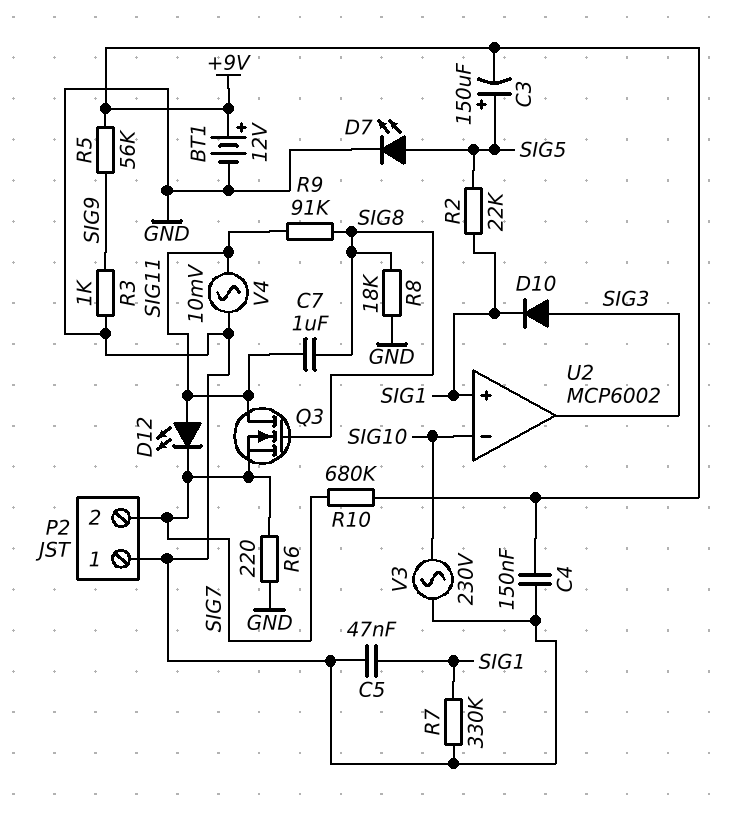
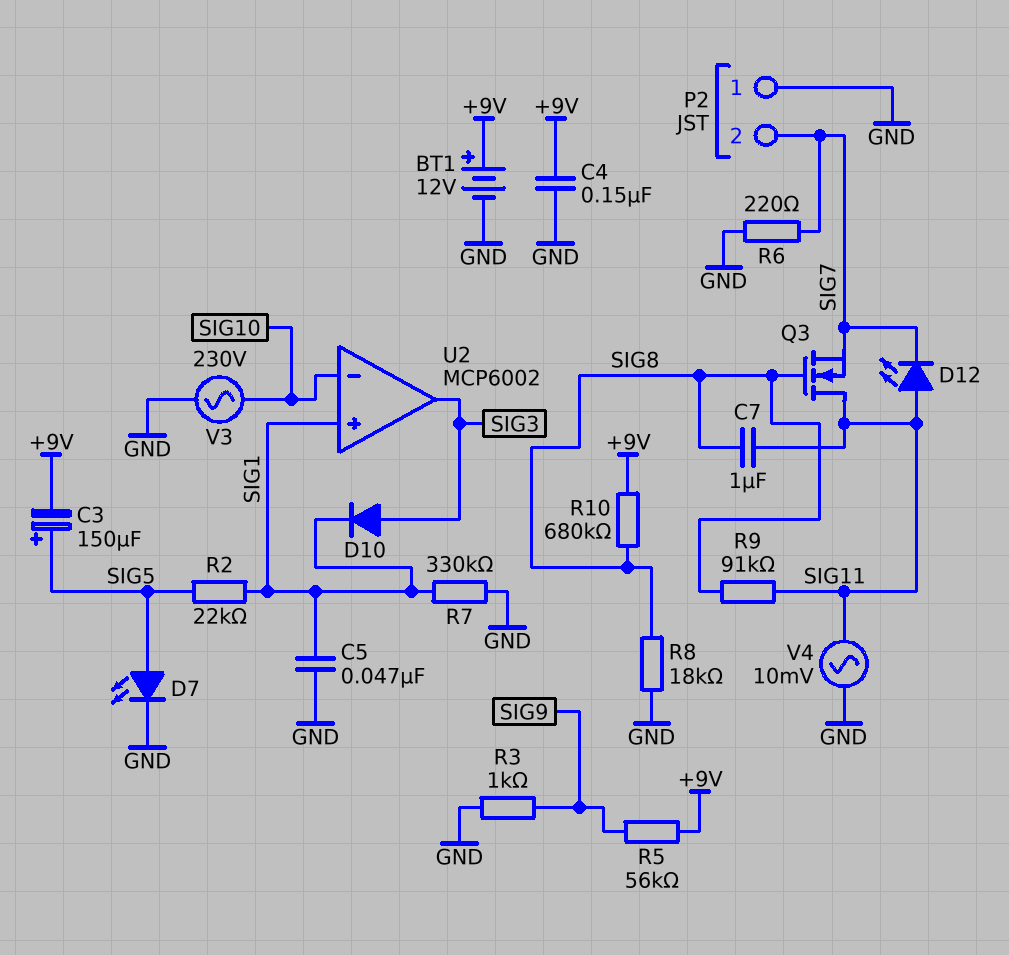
R10: 680k (+9V, SIG7) -> 680k (+9V, SIG8)

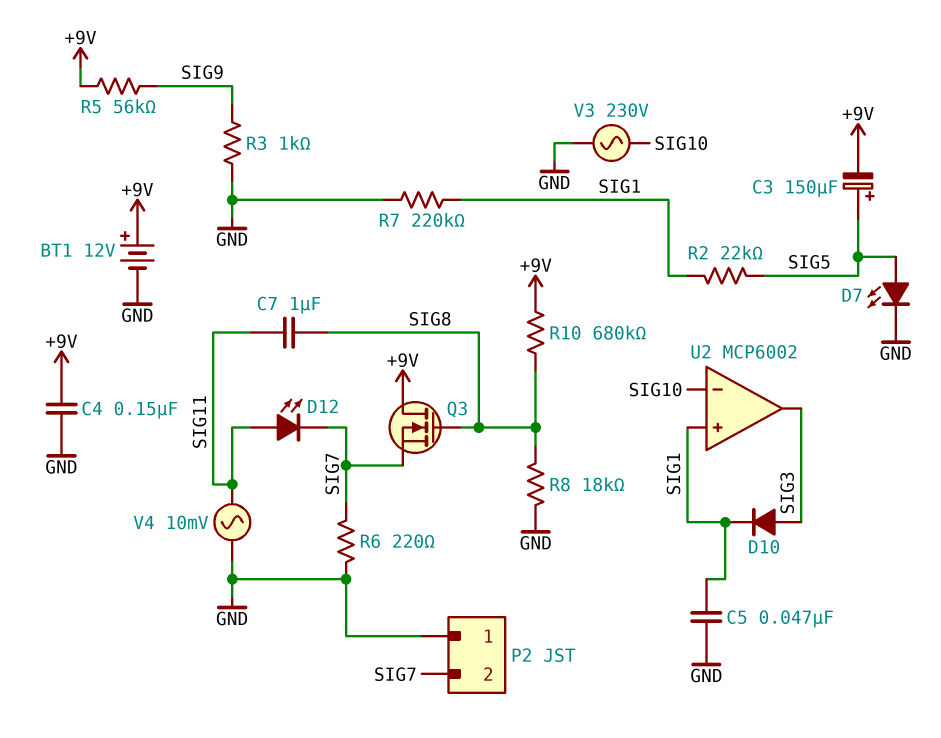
Q3: NMOS (G SIG8, D SIG11, S SIG7) -> NMOS (G SIG8, D +9V, S SIG7)
R7: 330k (GND, SIG1) -> 220k (GND, SIG1)
R9: 91k (SIG8, SIG11) -> none

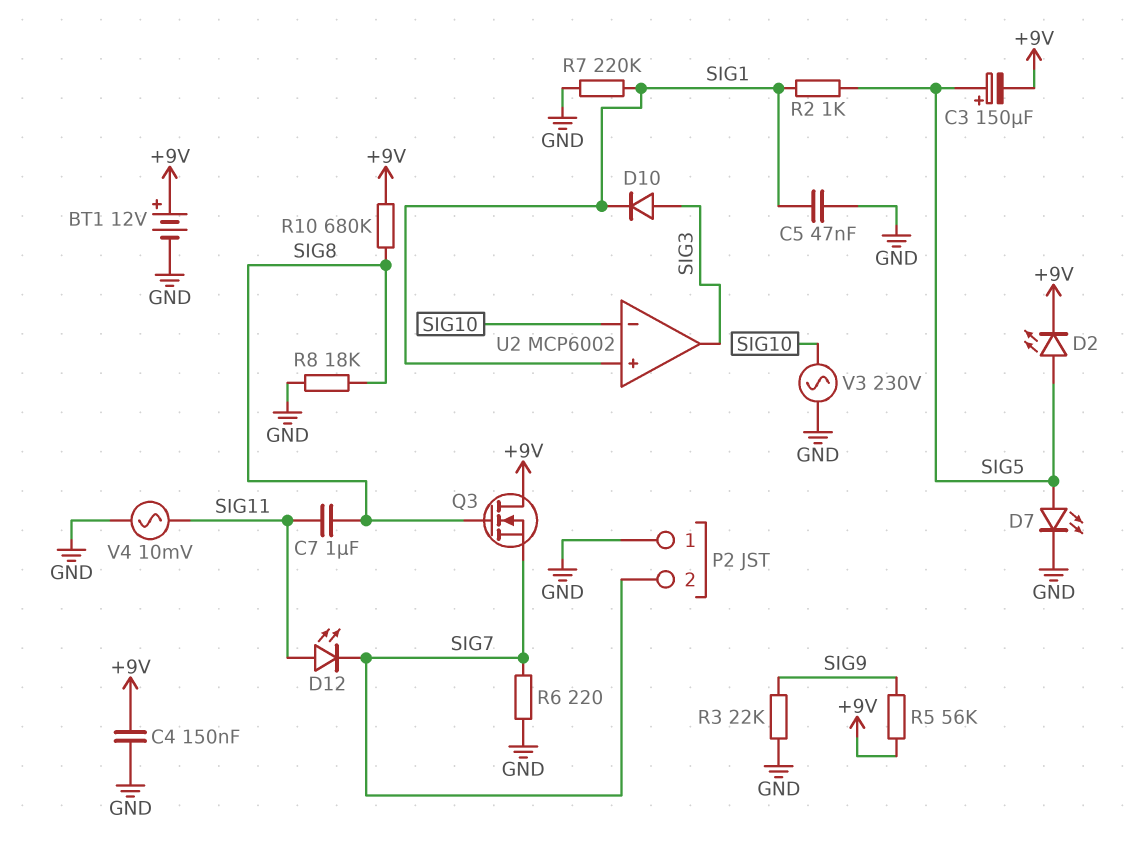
D2: none -> LED (A SIG5, K +9V)
R2: 22k (SIG1, SIG5) -> 1k (SIG1, SIG5)
R3: 1k (GND, SIG9) -> 22k (GND, SIG9)

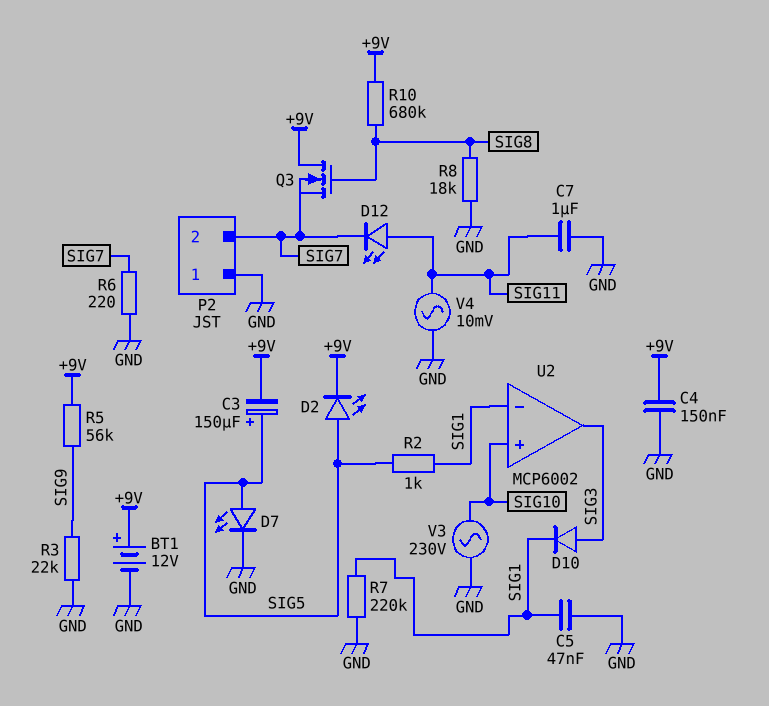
C7: 1uF (SIG8, SIG11) -> 1uF (GND, SIG11)
U2 pin in+: SIG1 -> SIG10
U2 pin in-: SIG10 -> SIG1

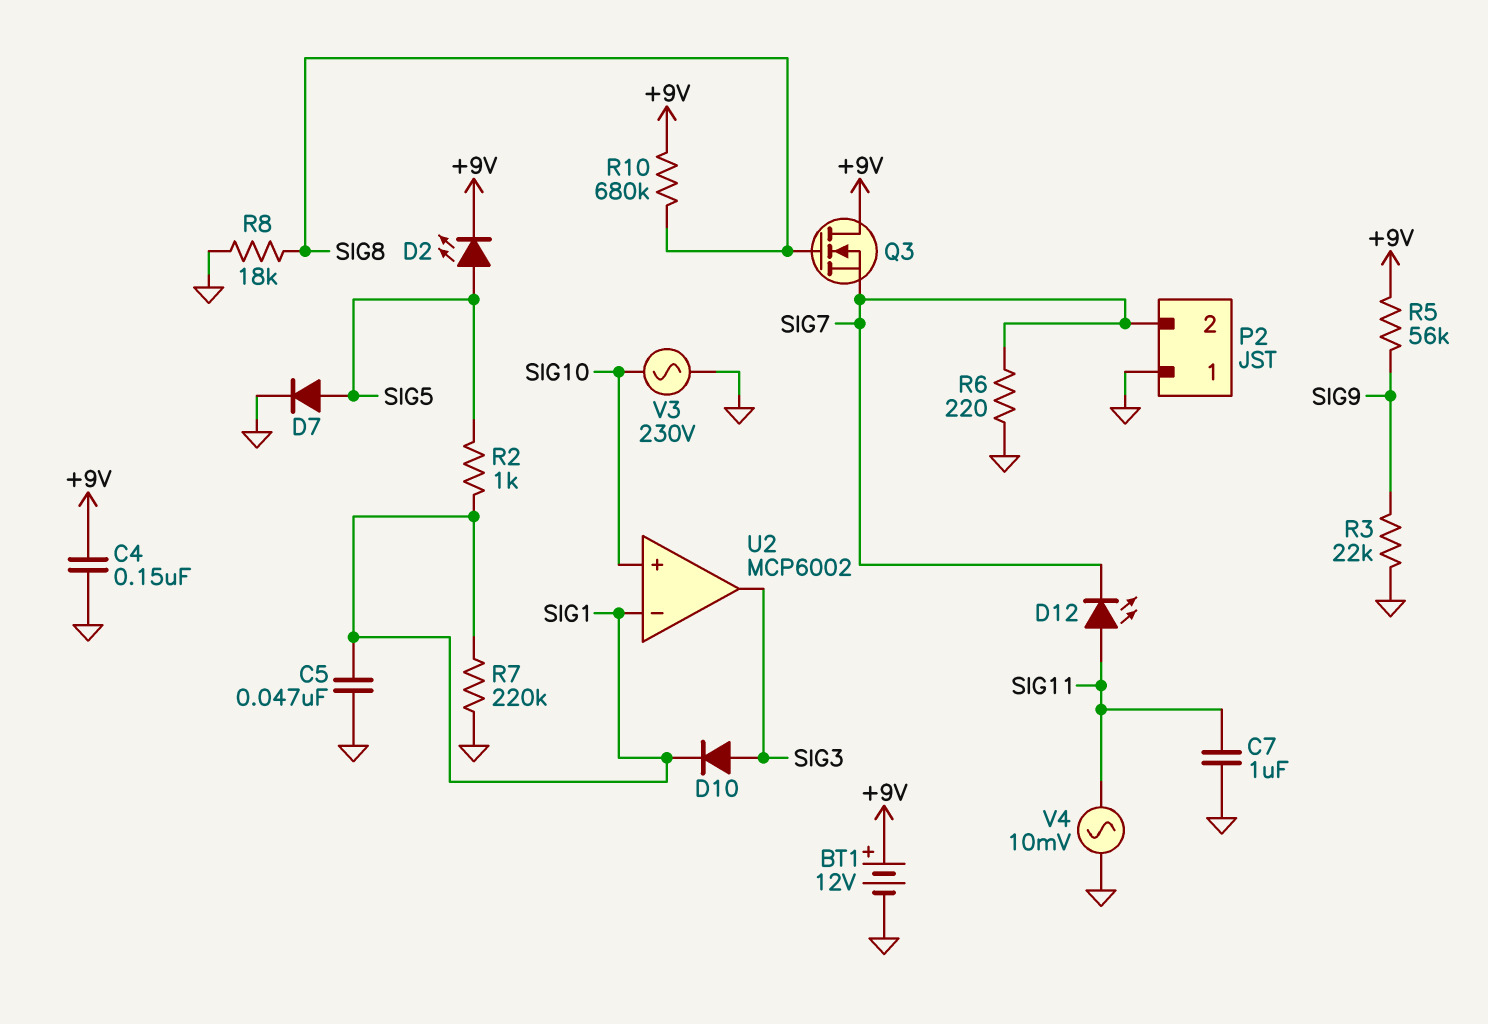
C3: 150uF (plus SIG5, minus +9V) -> none
D7: LED (A SIG5, K GND) -> diode (A SIG5, K GND)

